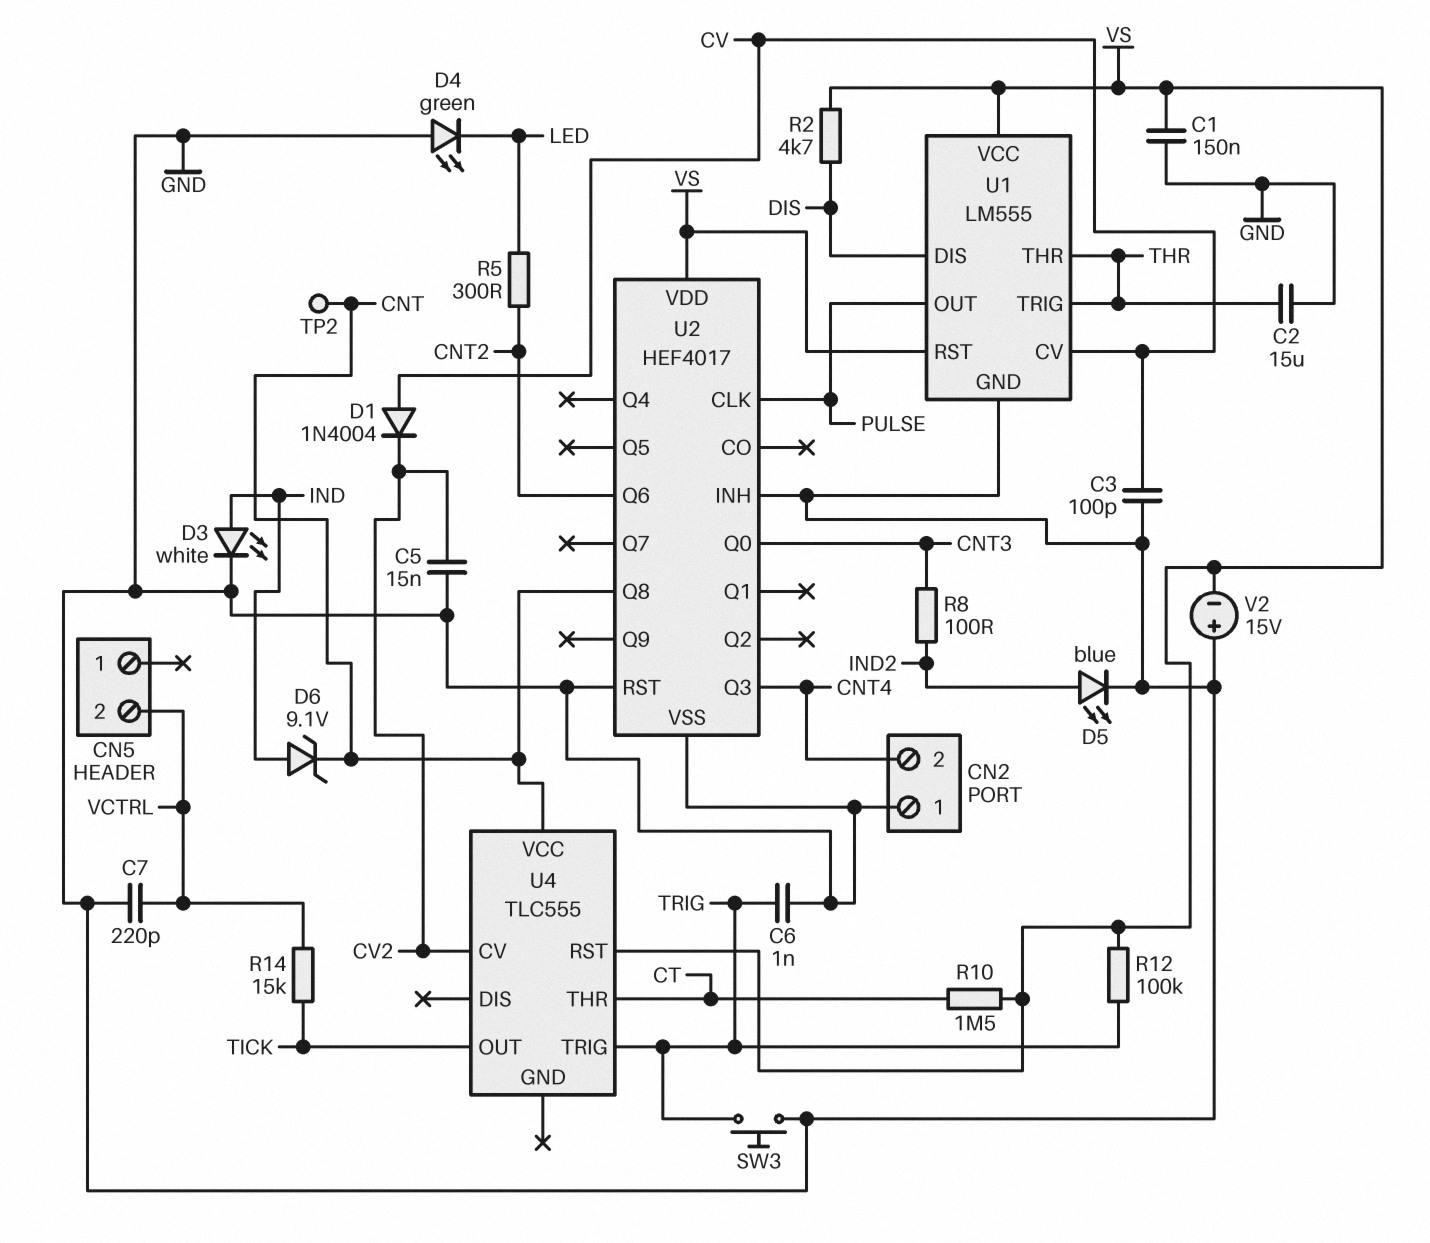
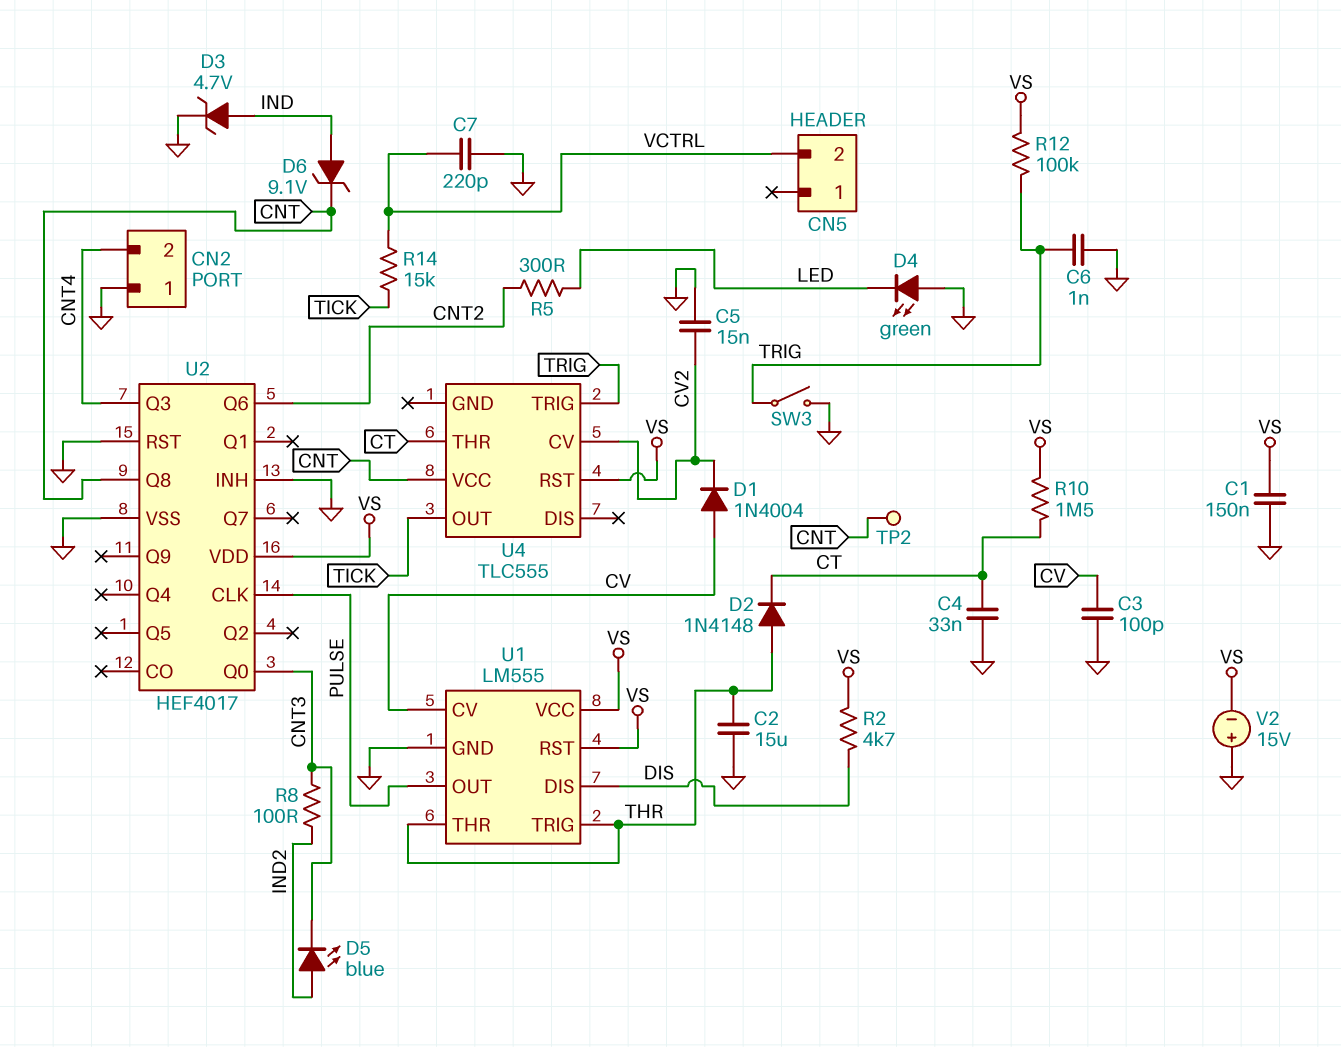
C4: none -> 33nF (CT, GND)
D2: none -> diode 1N4148 (A THR, K CT)
D3: LED white (A IND, K GND) -> zener 4.7V (A IND, K GND)
D5: LED blue (A IND2, K GND) -> LED blue (A IND2, K CNT3)
SW3: button (GND, TRIG) -> switch (GND, TRIG)

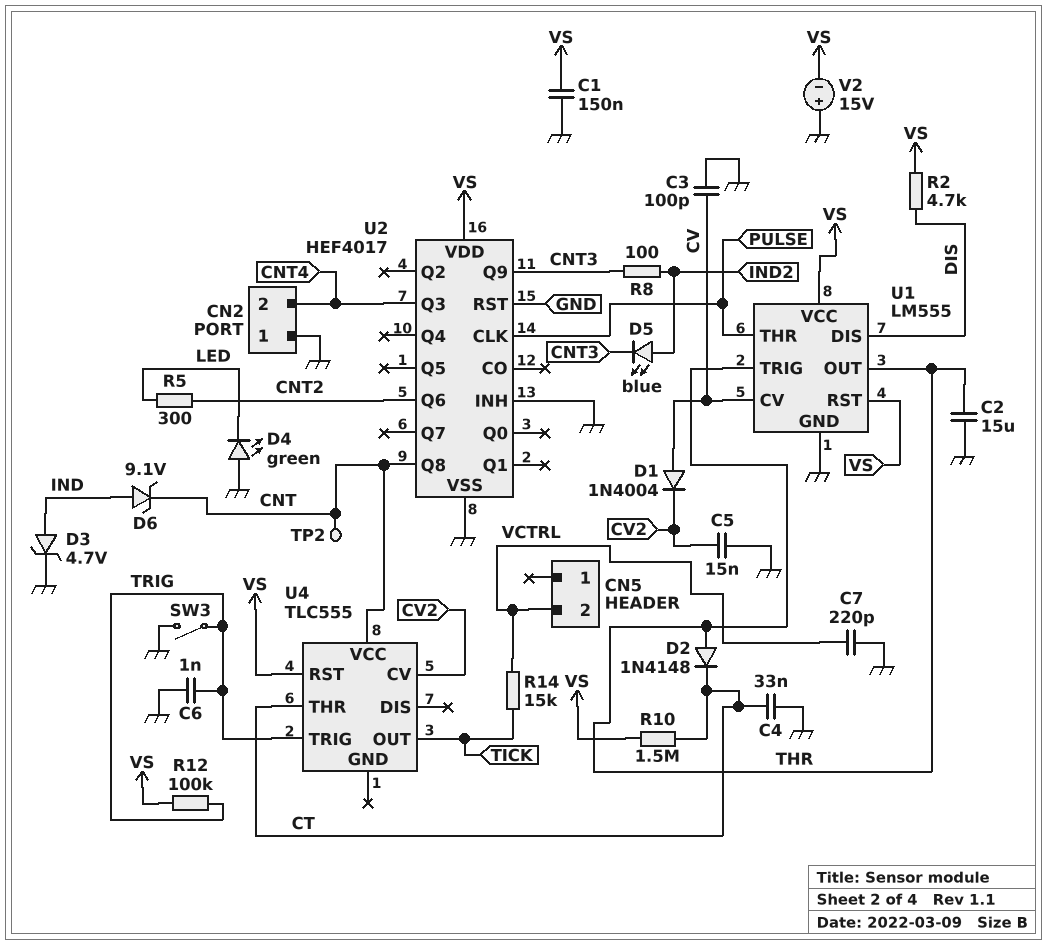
U1 pin OUT: PULSE -> THR
U1 pin THR: THR -> PULSE
U2 pin Q0: CNT3 -> none
U2 pin Q9: none -> CNT3

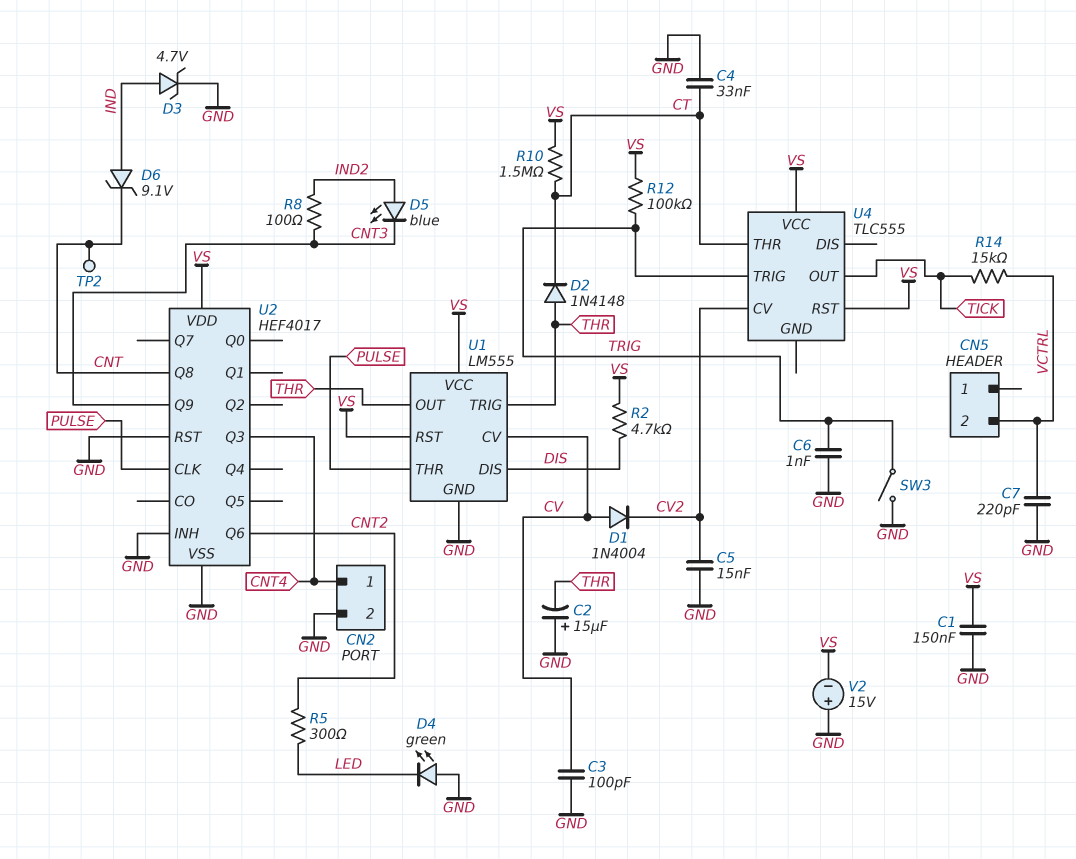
C2: 15uF (GND, THR) -> 15uF (plus GND, minus THR)
CN2 pin 1: GND -> CNT4
CN2 pin 2: CNT4 -> GND
U4 pin VCC: CNT -> VS

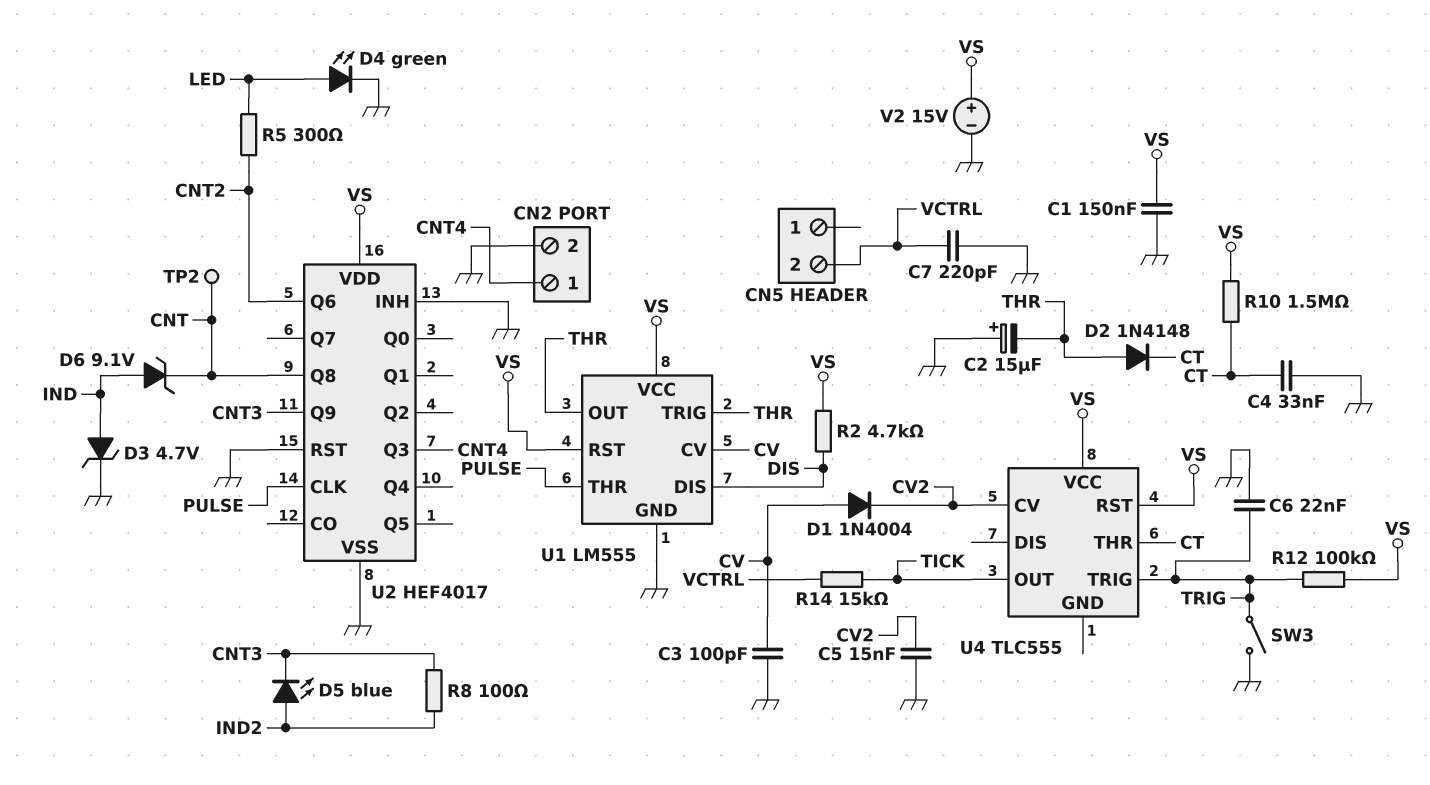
C6: 1nF (GND, TRIG) -> 22nF (GND, TRIG)
D4: LED green (A GND, K LED) -> LED green (A LED, K GND)
V2: 15V (plus GND, minus VS) -> 15V (plus VS, minus GND)

